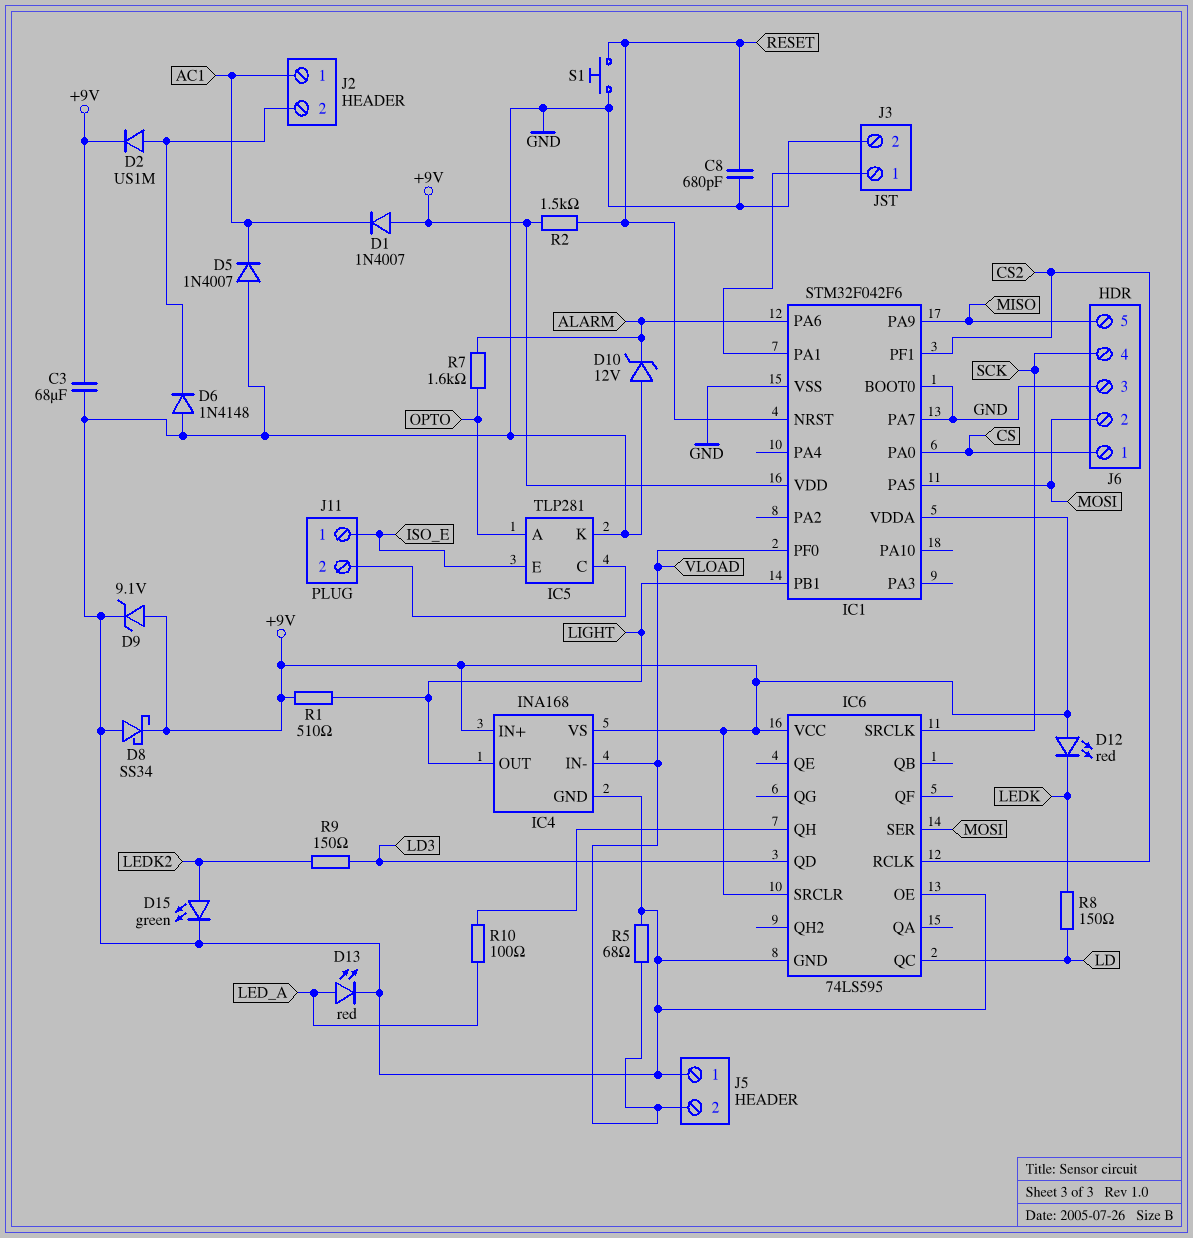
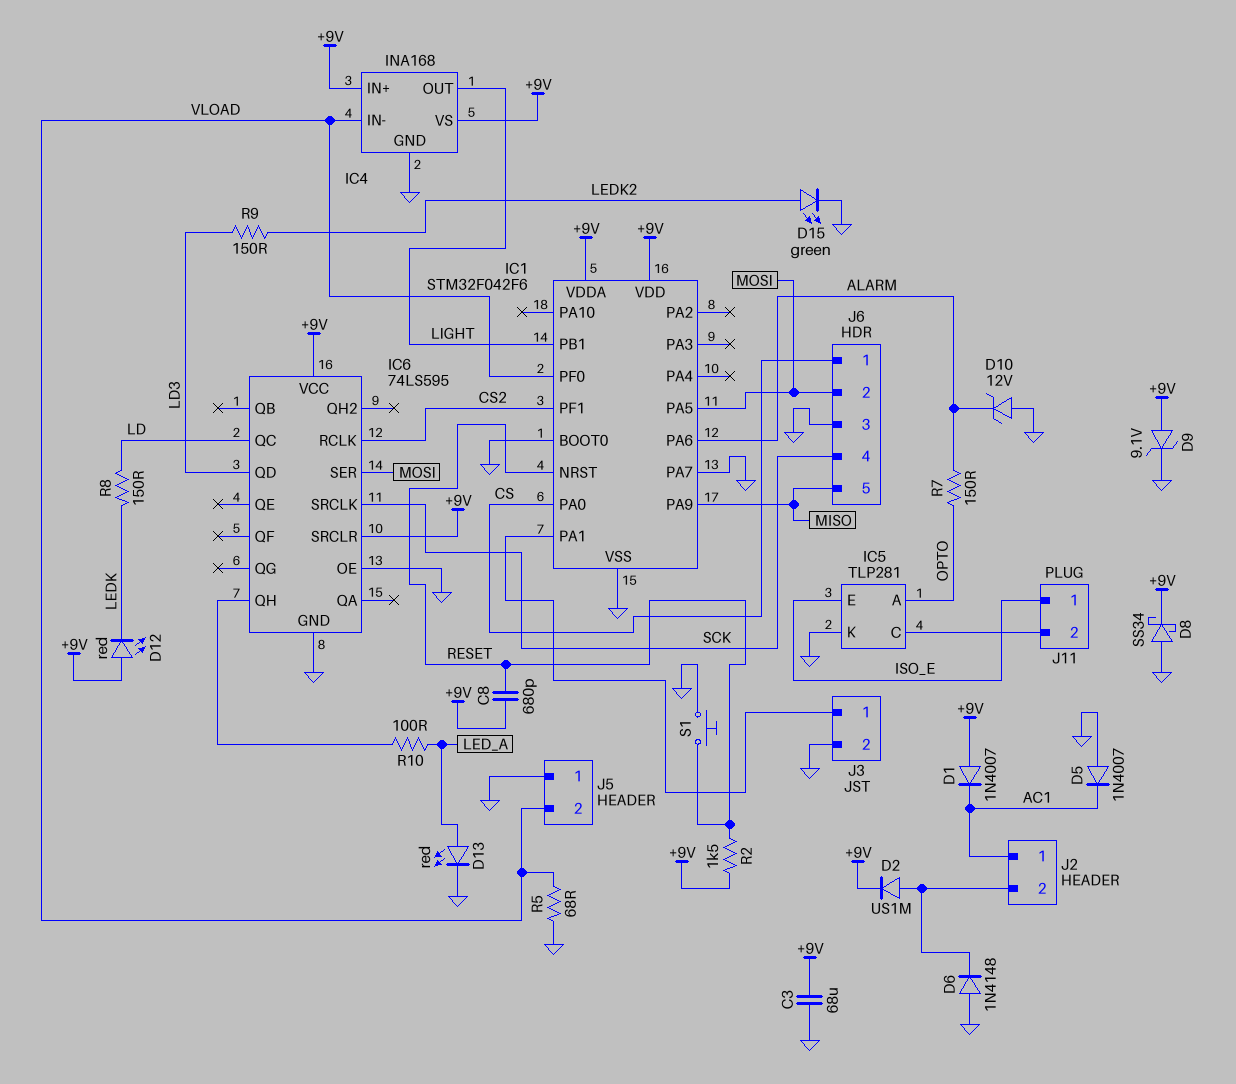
C8: 680pF (GND, RESET) -> 680pF (+9V, RESET)
R1: 510 (+9V, LIGHT) -> none
R7: 1.6k (ALARM, OPTO) -> 150 (ALARM, OPTO)

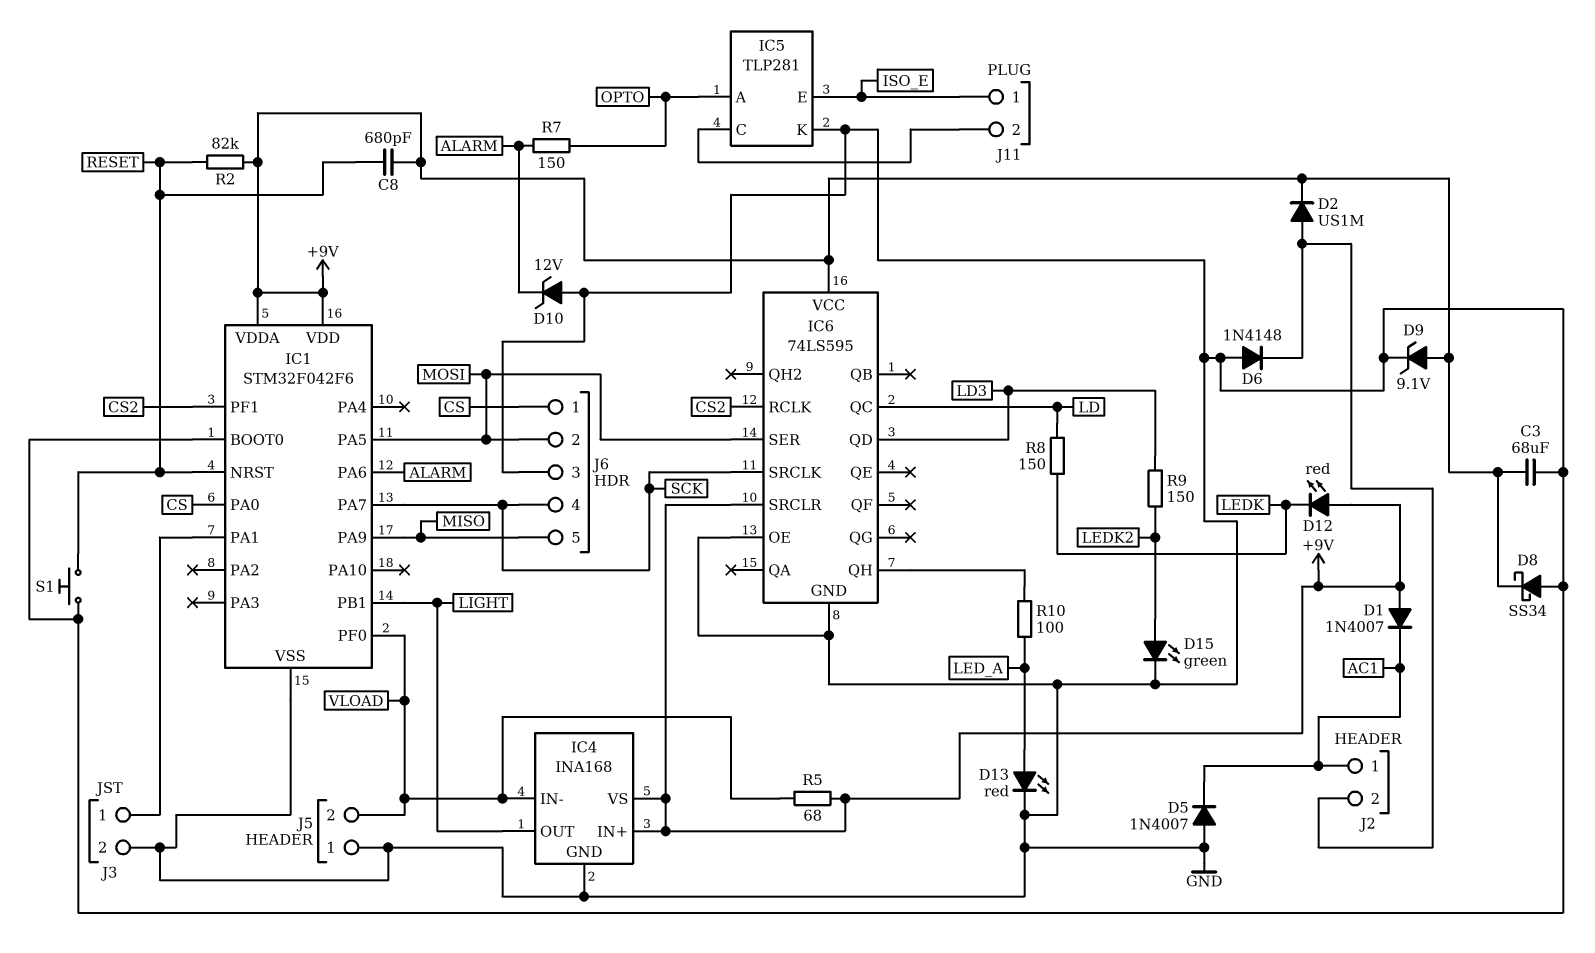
IC1 pin PA7: GND -> SCK
R2: 1.5k (+9V, RESET) -> 82k (+9V, RESET)
R5: 68 (GND, VLOAD) -> 68 (+9V, VLOAD)

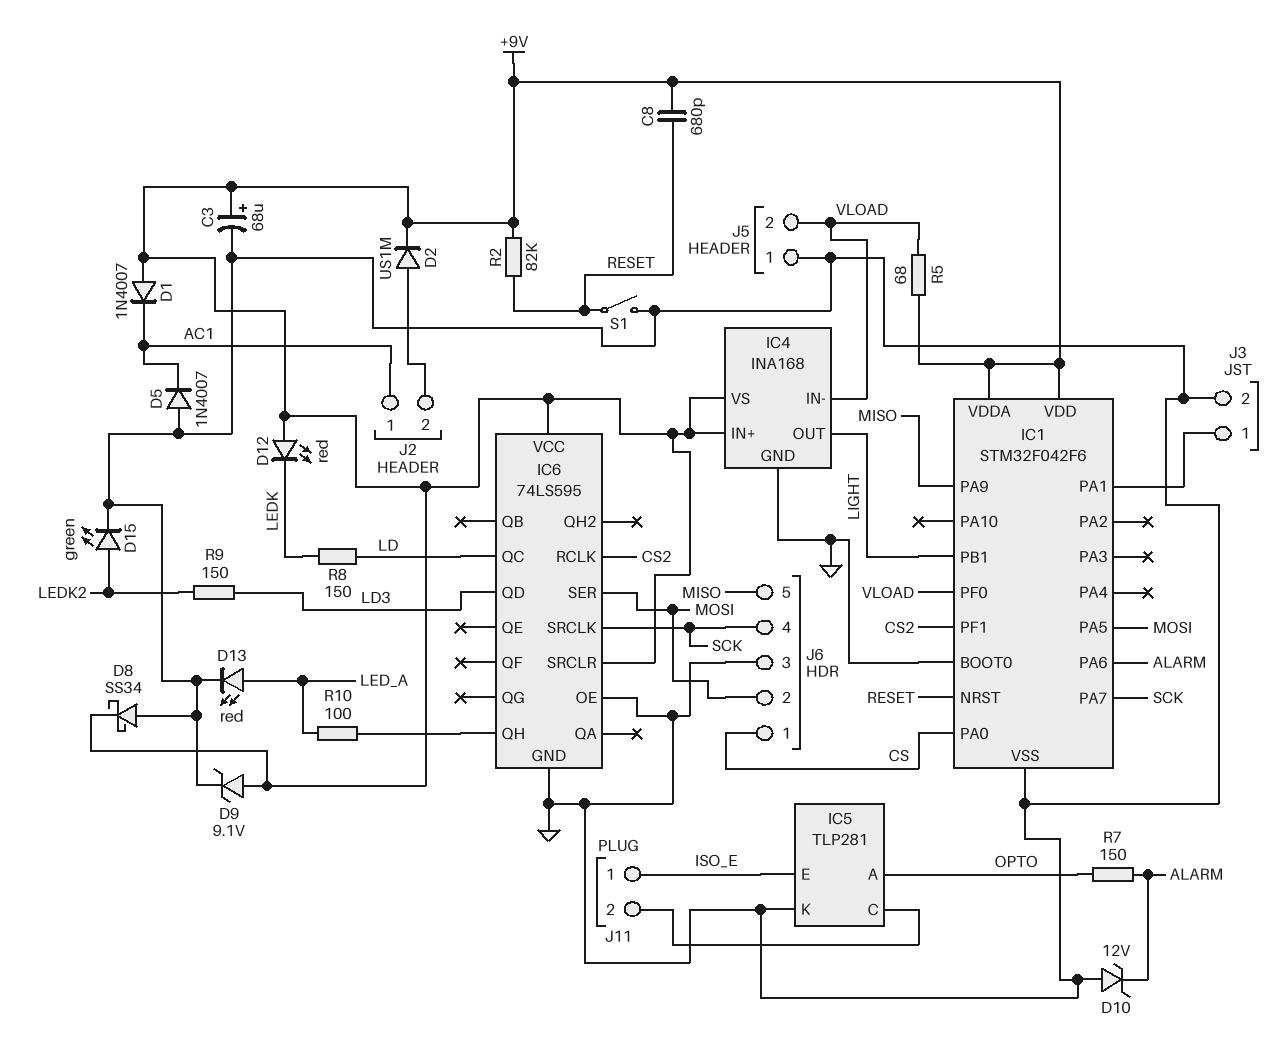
C3: 68uF (+9V, GND) -> 68uF (plus +9V, minus GND)
D6: diode 1N4148 (A GND, K J2/2) -> none
S1: button (GND, RESET) -> switch (GND, RESET)

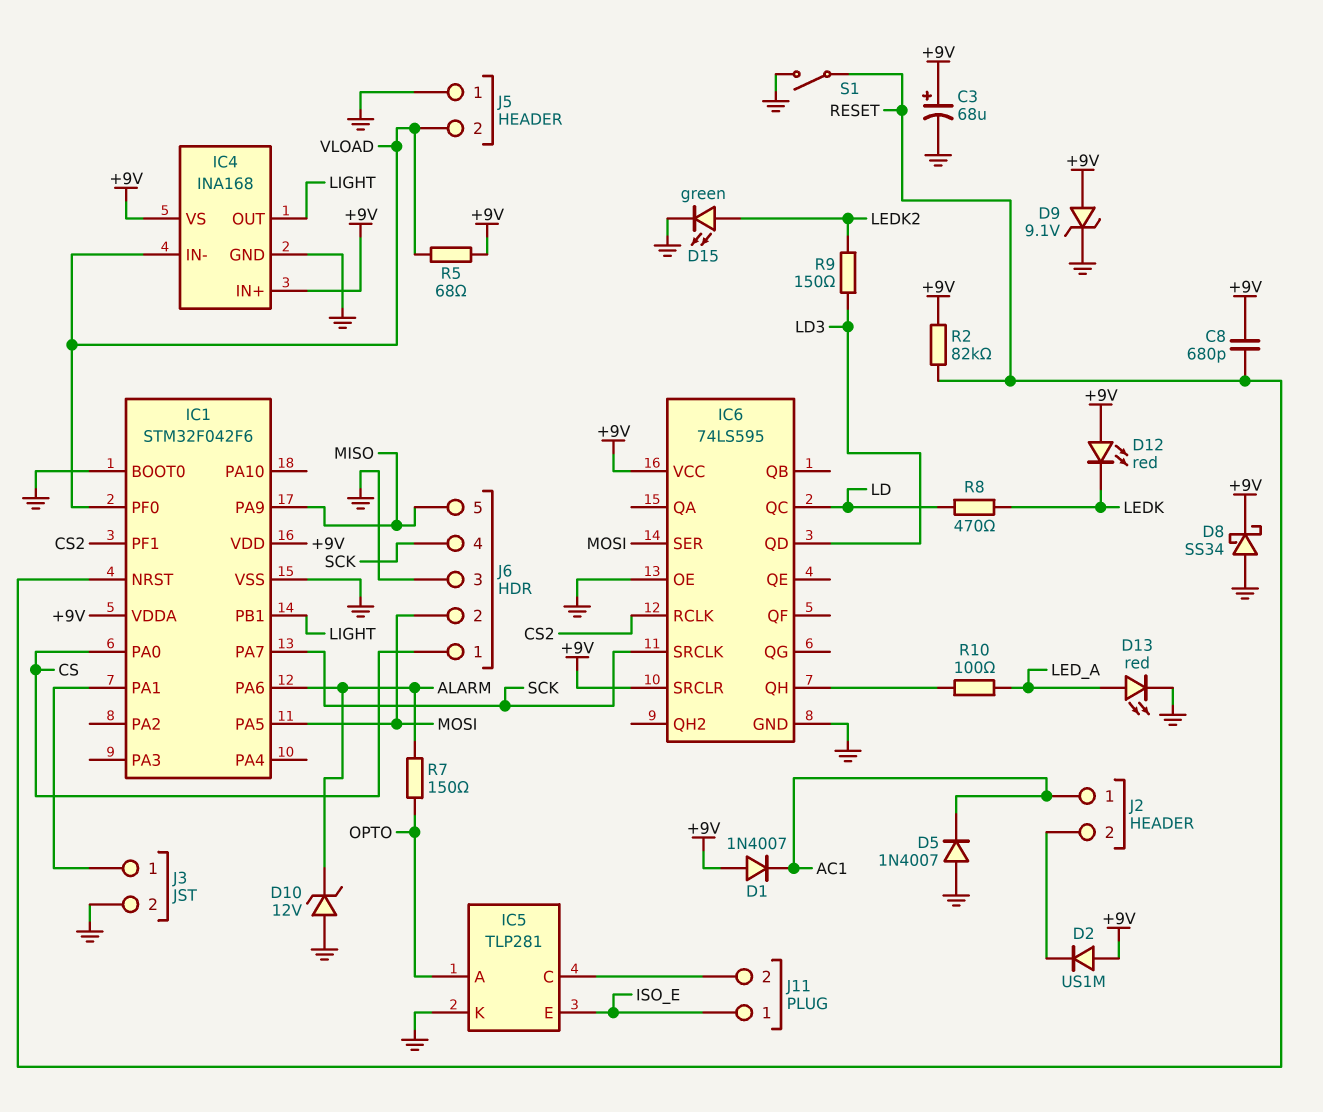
D2: diode US1M (A J2/2, K +9V) -> diode US1M (A +9V, K J2/2)
R8: 150 (LD, LEDK) -> 470 (LD, LEDK)

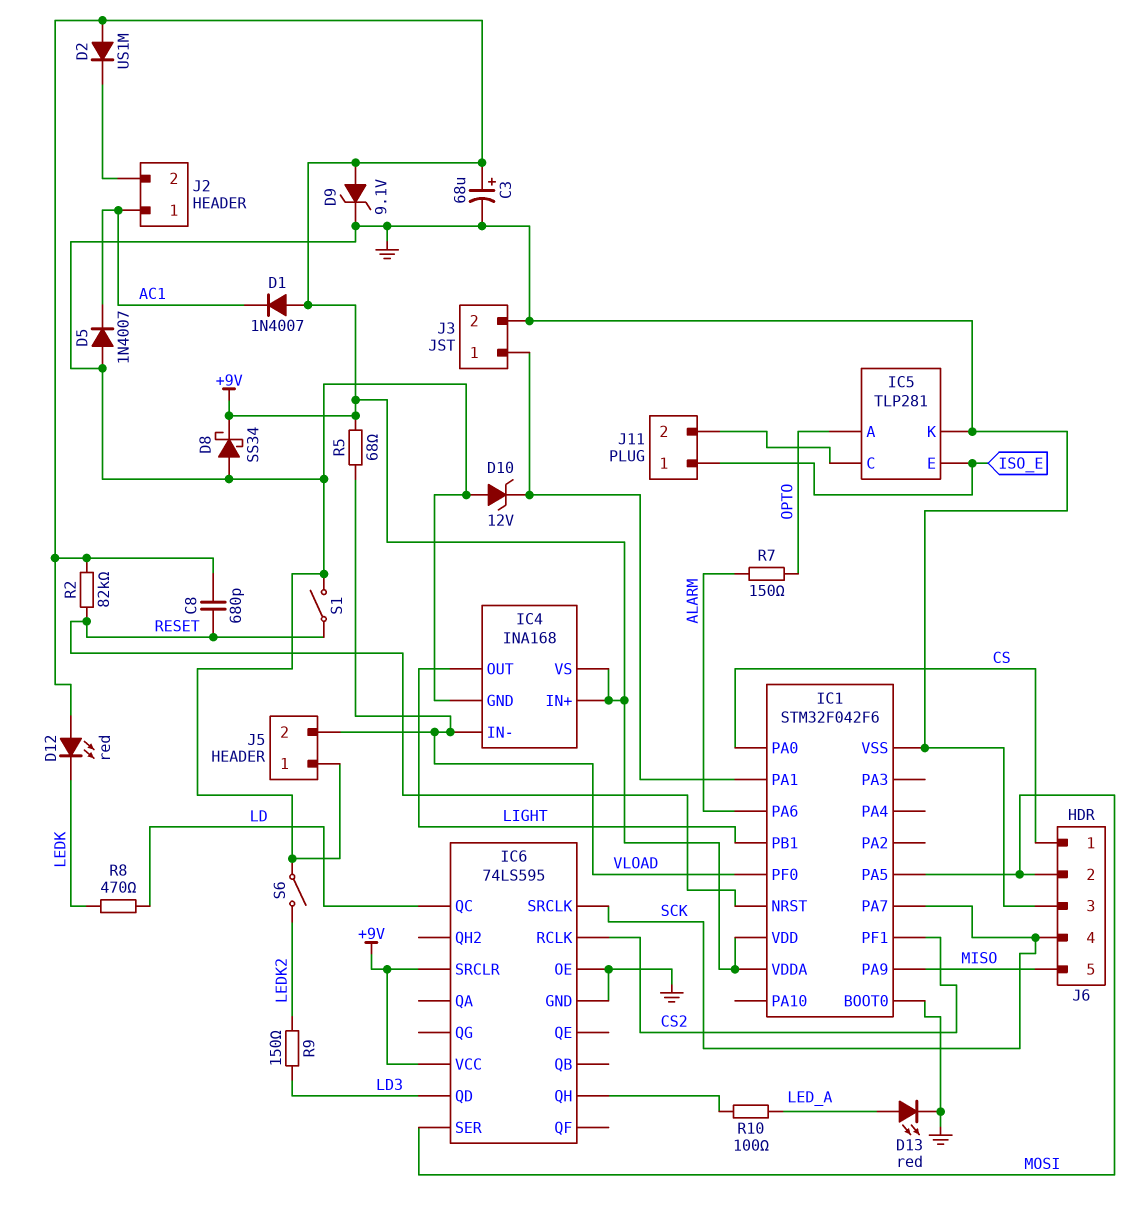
D10: zener 12V (A GND, K ALARM) -> zener 12V (A GND, K IC1/PA1)
D15: LED green (A LEDK2, K GND) -> none
S6: none -> switch (GND, LEDK2)

